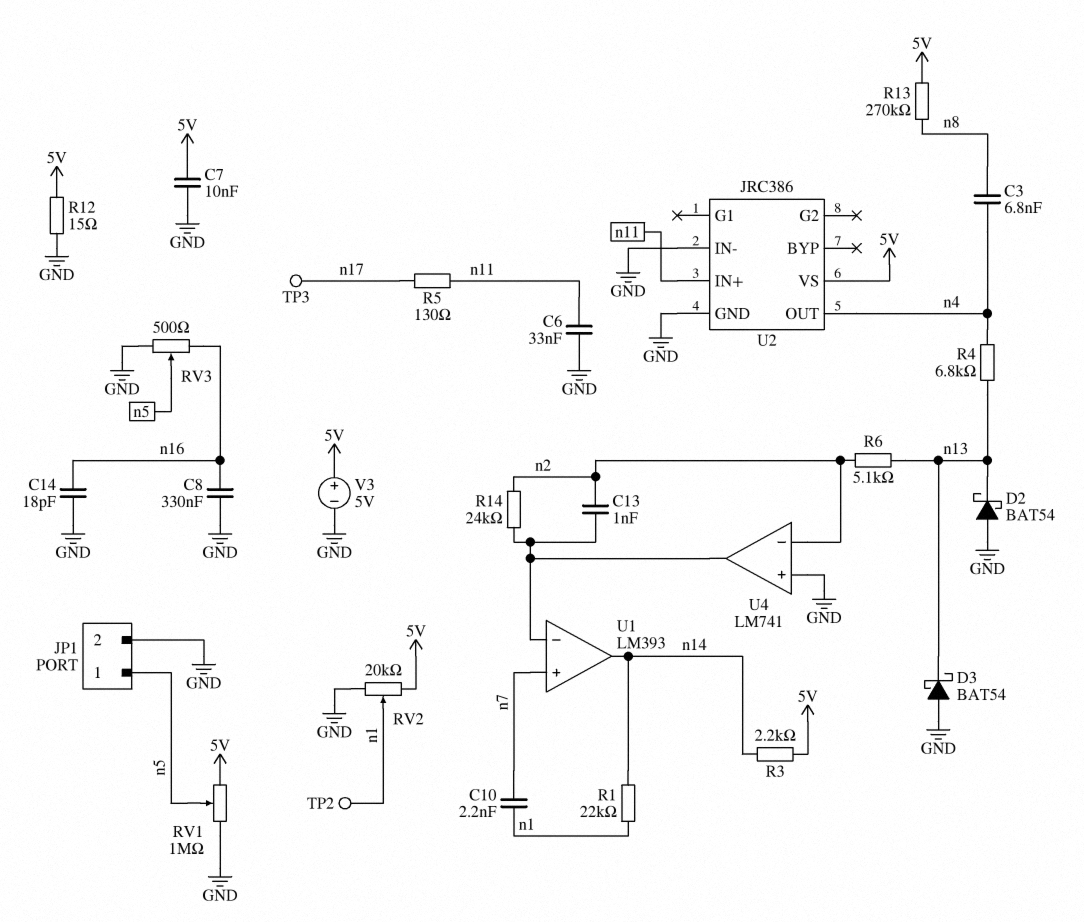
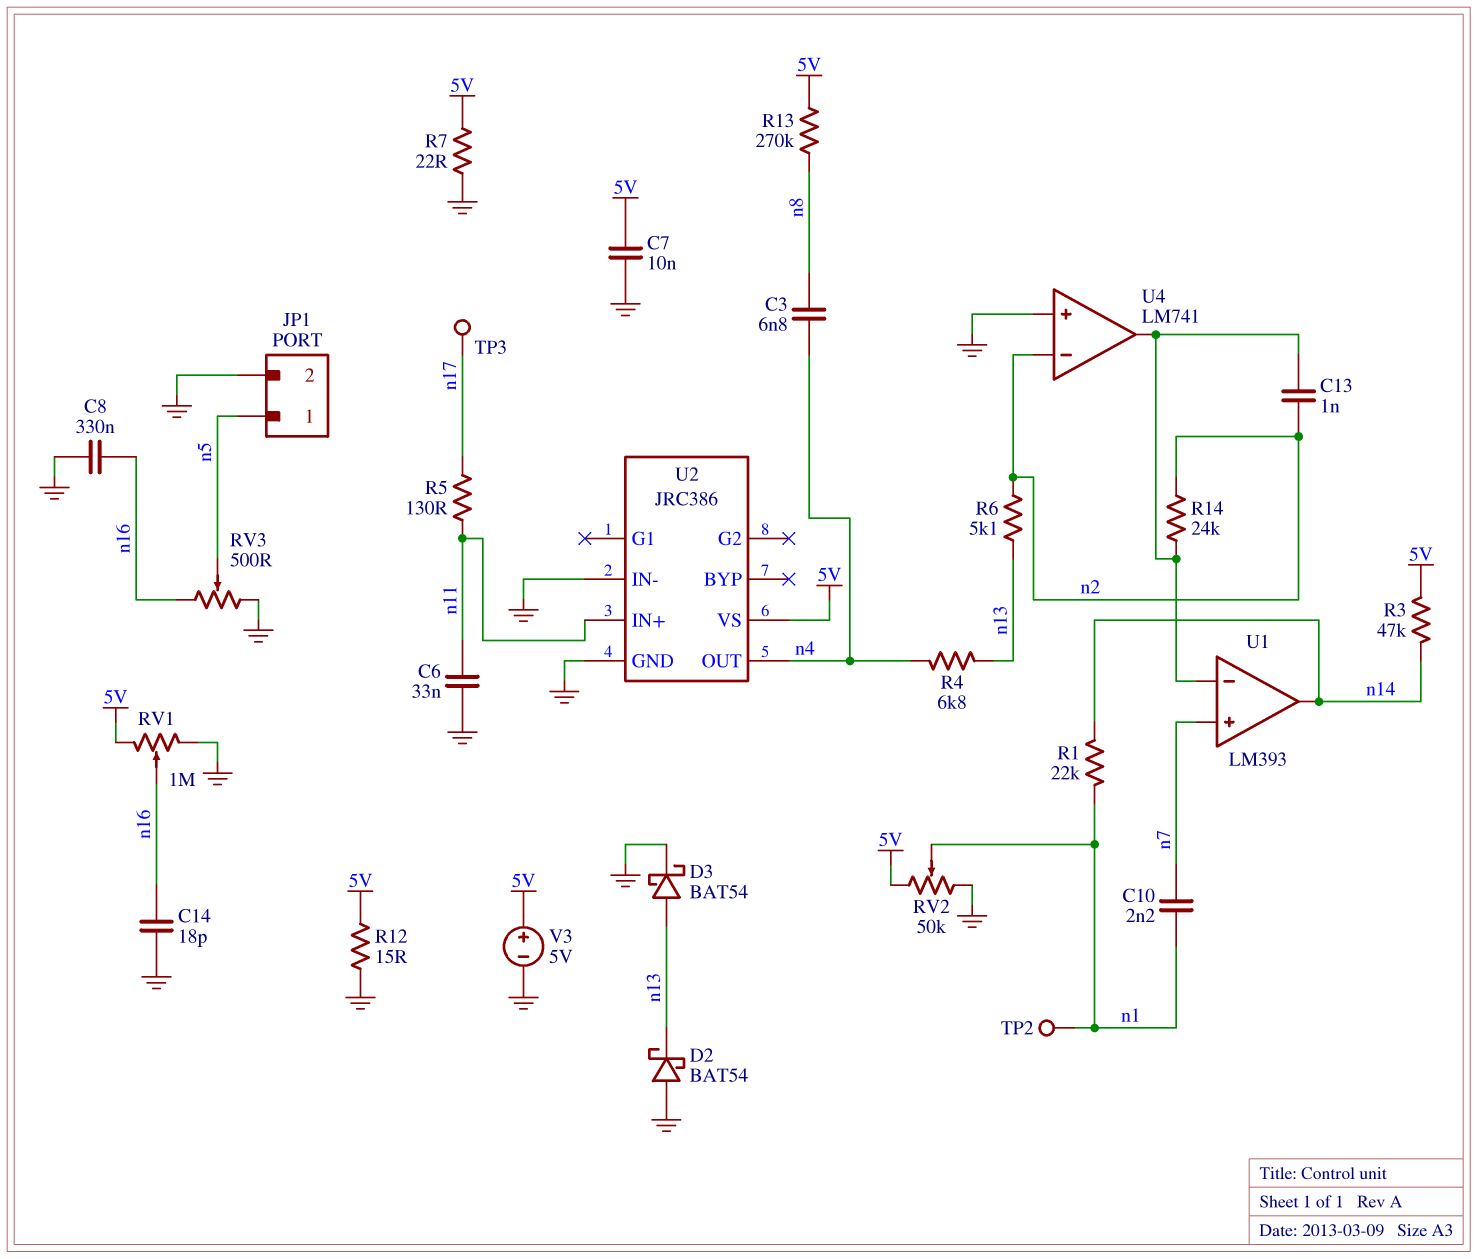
D3: schottky BAT54 (A GND, K n13) -> schottky BAT54 (A n13, K GND)
R3: 2.2k (5V, n14) -> 47k (5V, n14)
R7: none -> 22 (5V, GND)
RV1: 1M (5V, GND, wiper n5) -> 1M (5V, GND, wiper n16)
RV2: 20k (5V, GND, wiper n1) -> 50k (5V, GND, wiper n1)

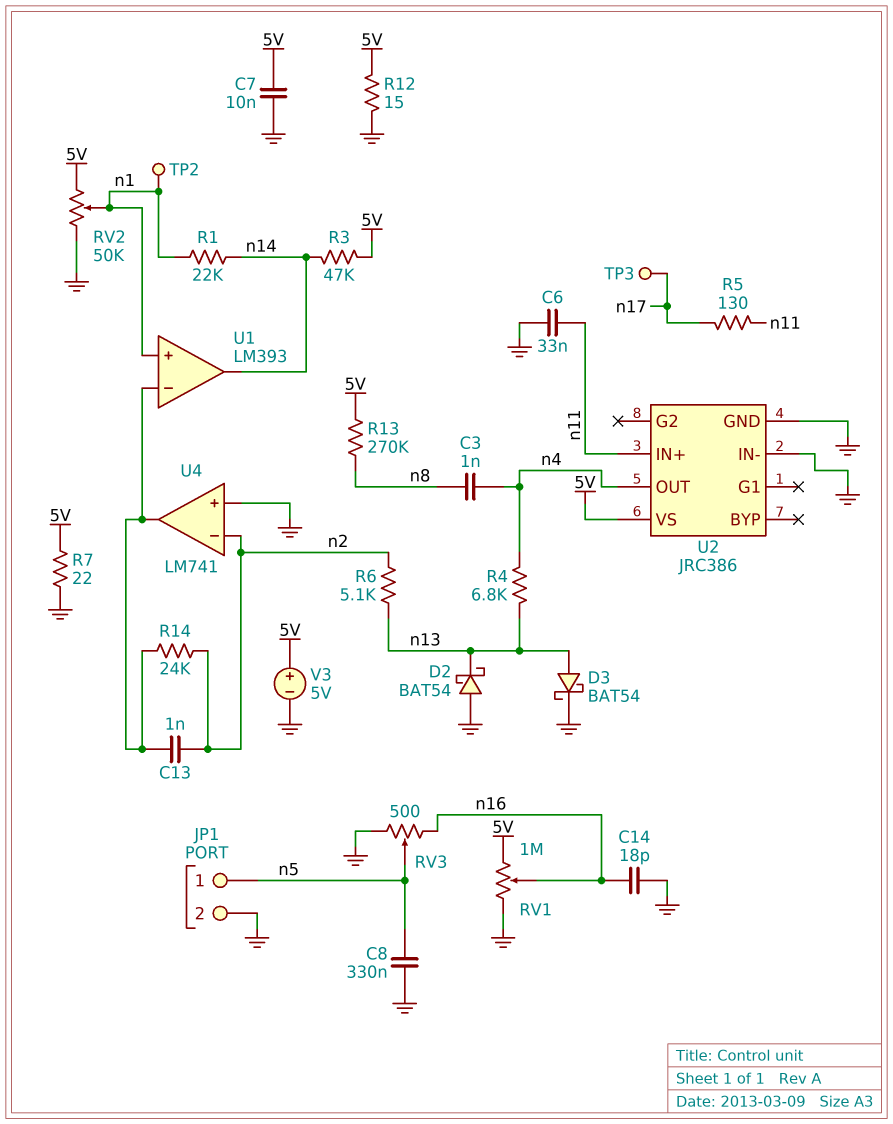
C3: 6.8nF (n4, n8) -> 1nF (n4, n8)
C8: 330nF (GND, n16) -> 330nF (GND, n5)
C10: 2.2nF (n1, n7) -> none
U1 pin in+: n7 -> n1

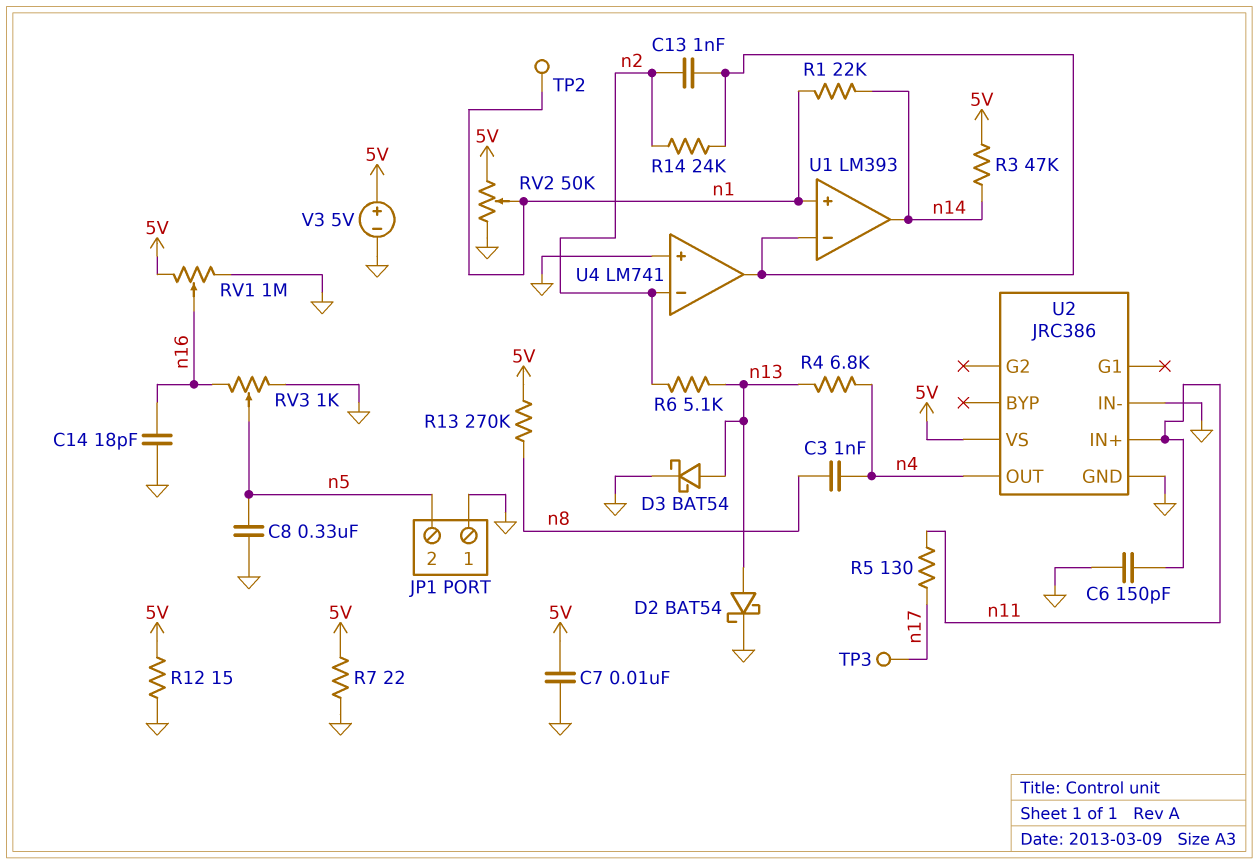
C6: 33nF (GND, n11) -> 150pF (GND, n11)
D2: schottky BAT54 (A GND, K n13) -> schottky BAT54 (A n13, K GND)
JP1 pin 1: n5 -> GND
JP1 pin 2: GND -> n5
RV3: 500 (GND, n16, wiper n5) -> 1k (GND, n16, wiper n5)

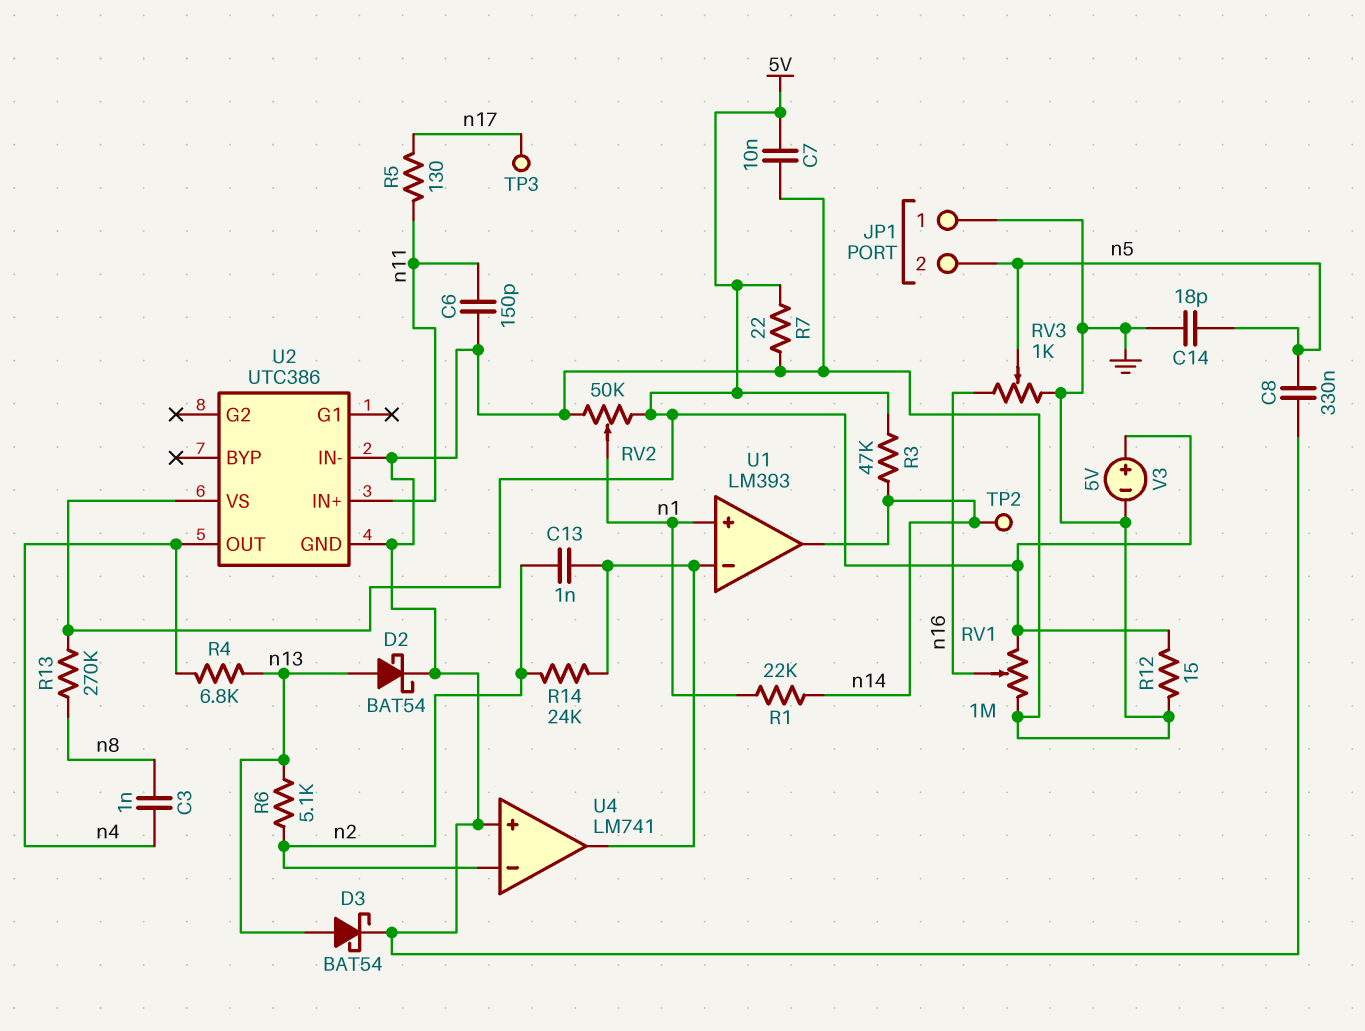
C14: 18pF (GND, n16) -> 18pF (GND, n5)
TP2: test point (n1) -> test point (n14)
U2: JRC386 -> UTC386

